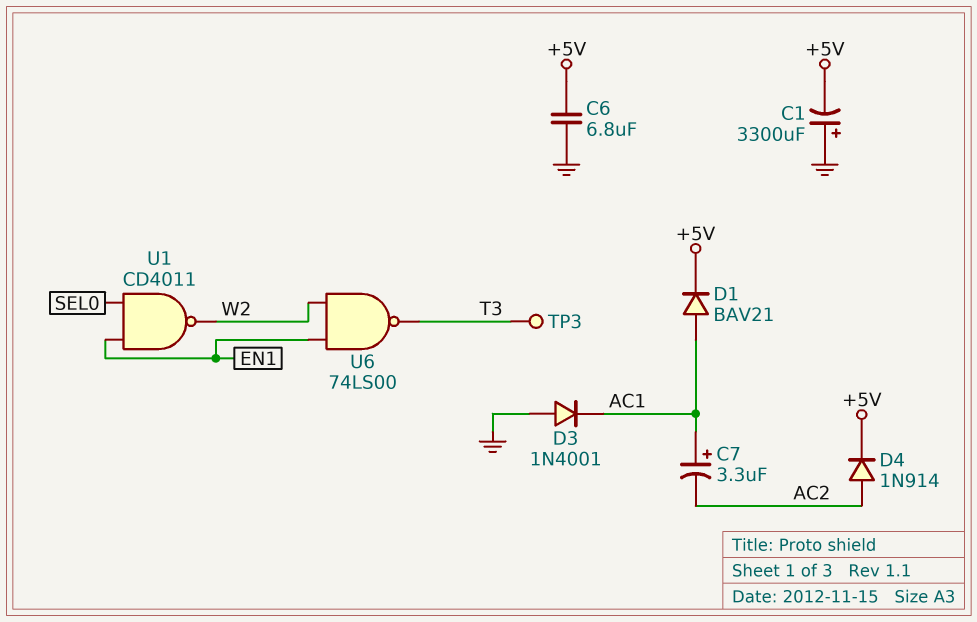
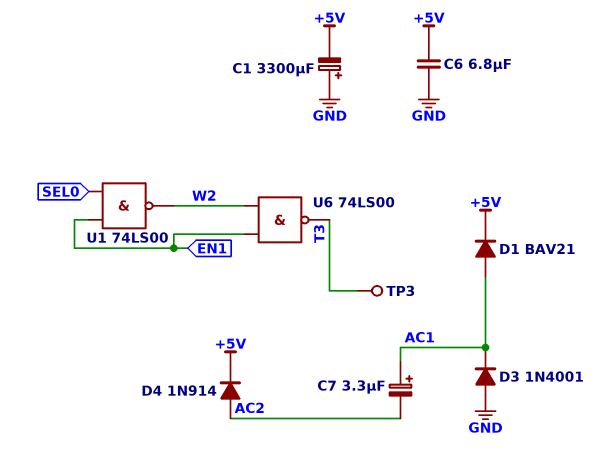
U1: NAND CD4011 (in EN1, in SEL0, out W2) -> NAND 74LS00 (in EN1, in SEL0, out W2)

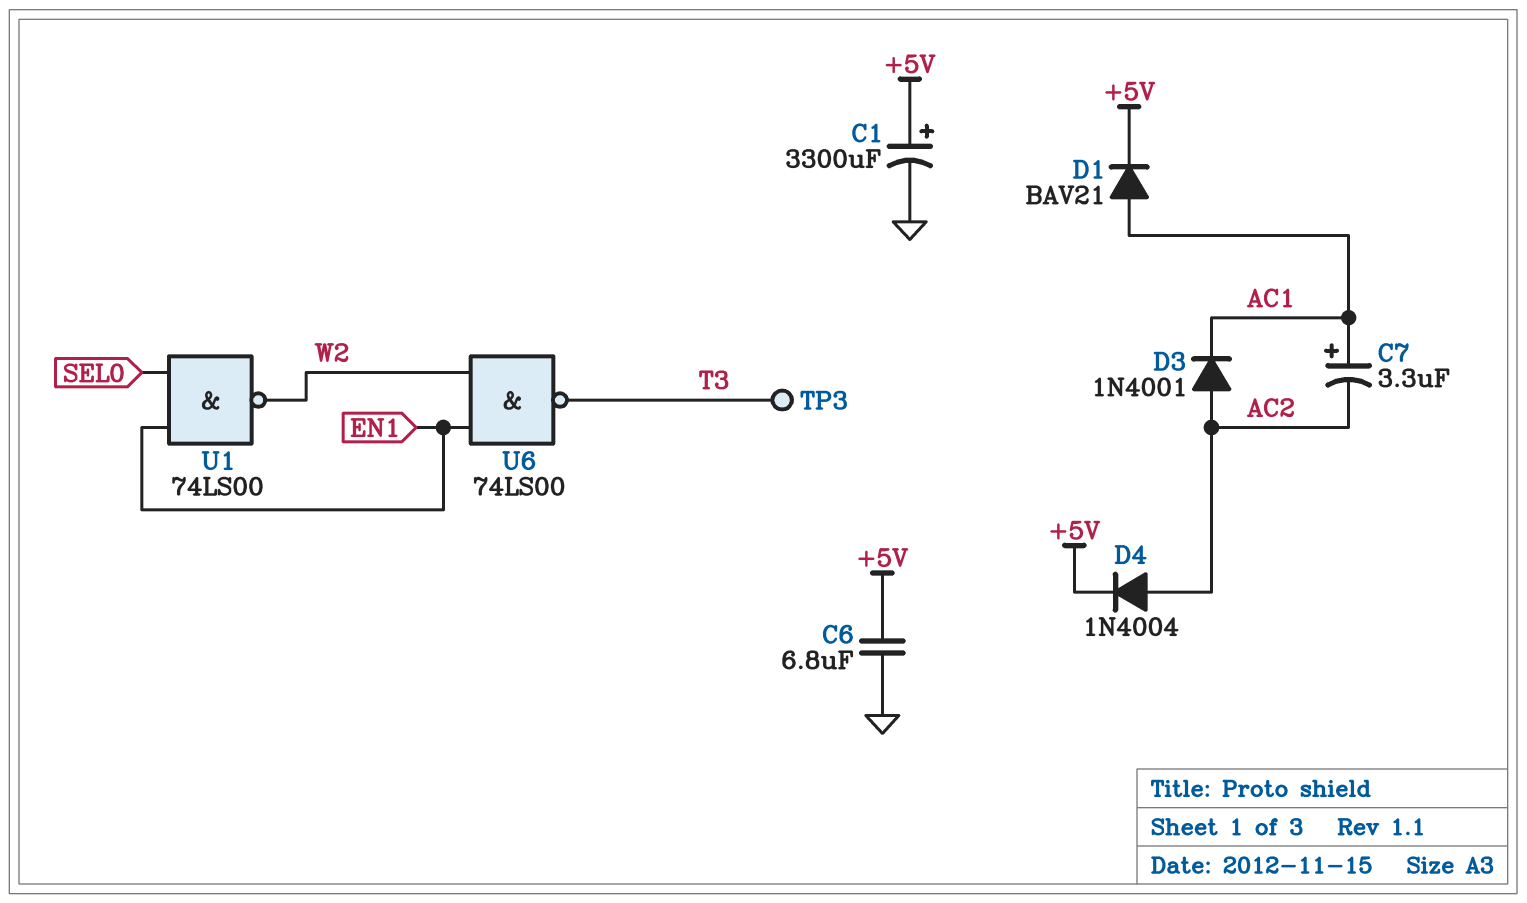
C1: 3300uF (plus GND, minus +5V) -> 3300uF (plus +5V, minus GND)
D3: diode 1N4001 (A GND, K AC1) -> diode 1N4001 (A AC2, K AC1)
D4: diode 1N914 (A AC2, K +5V) -> diode 1N4004 (A AC2, K +5V)

